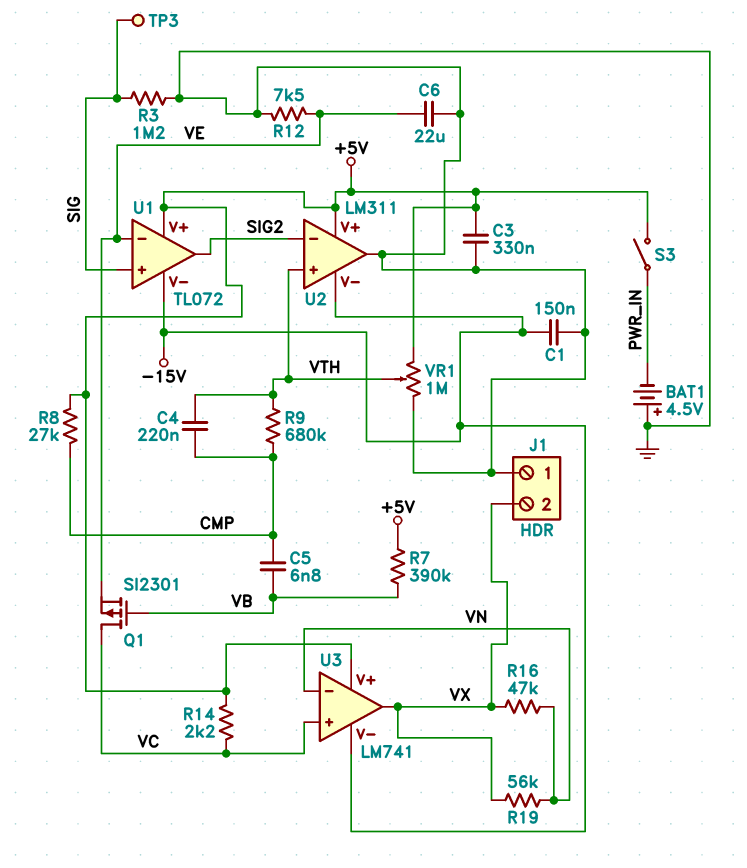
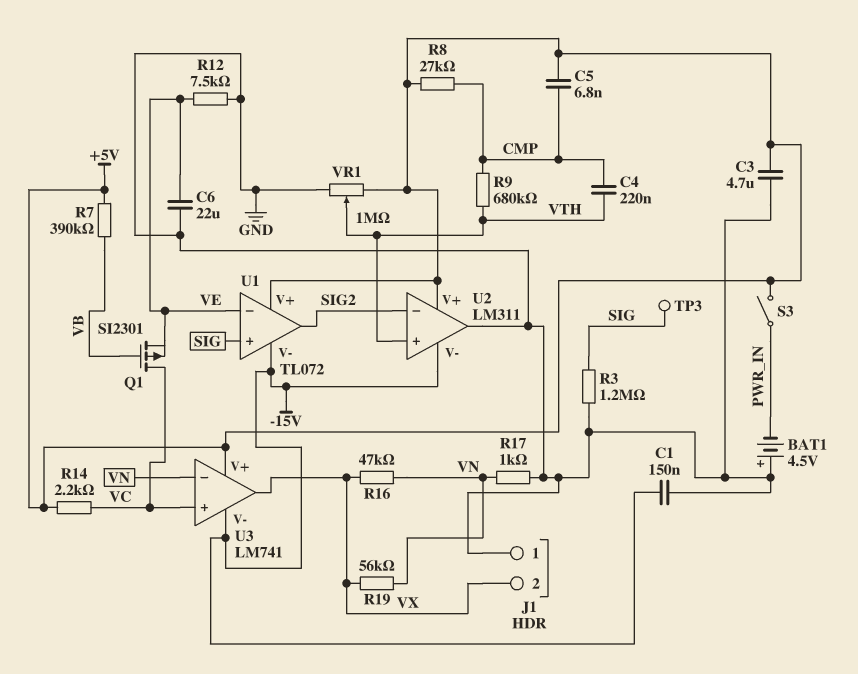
C3: 330nF (+5V, GND) -> 4.7uF (+5V, GND)
C5: 6.8nF (CMP, VB) -> 6.8nF (+5V, CMP)
R17: none -> 1k (GND, VN)

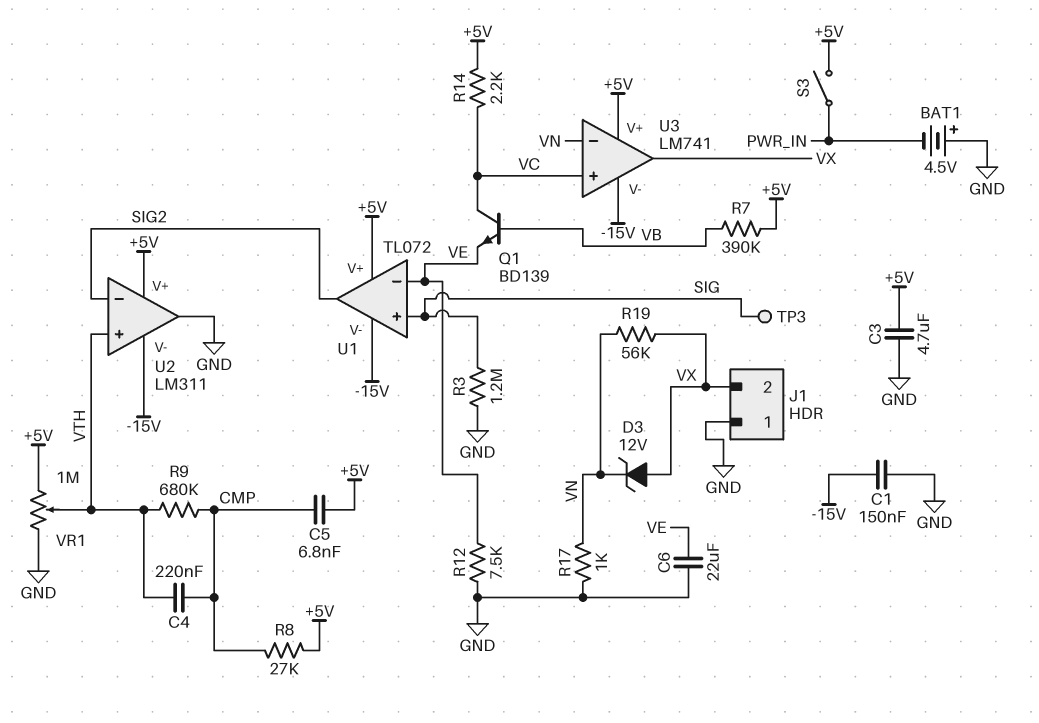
D3: none -> zener 12V (A VX, K VN)
Q1: PMOS SI2301 (G VB, D VC, S VE) -> NPN BD139 (B VB, C VC, E VE)
R16: 47k (VN, VX) -> none

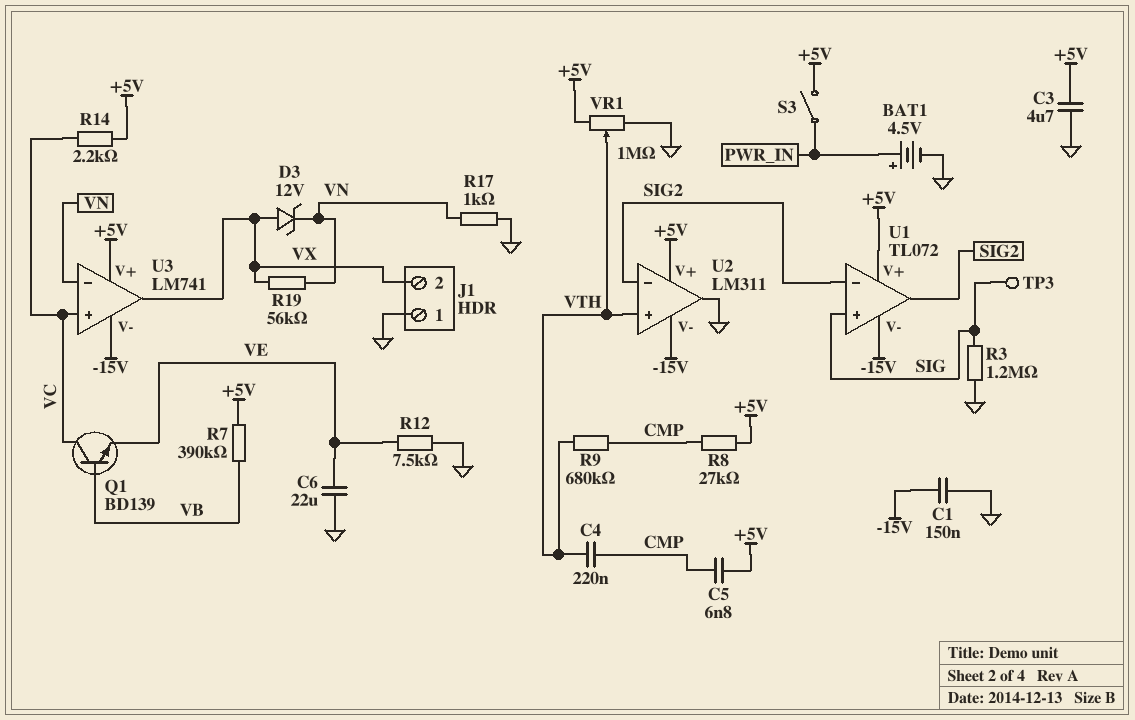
BAT1: 4.5V (plus GND, minus PWR_IN) -> 4.5V (plus PWR_IN, minus GND)
U1 pin in-: VE -> SIG2

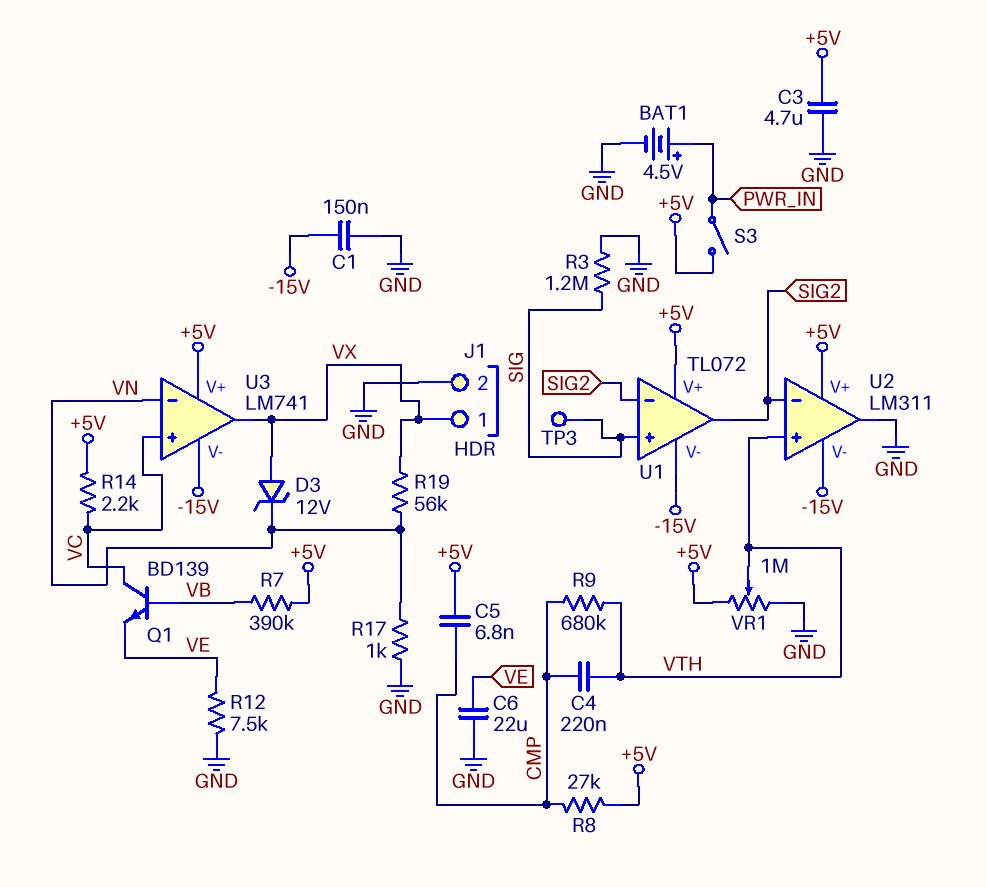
J1 pin 1: GND -> VX
J1 pin 2: VX -> GND

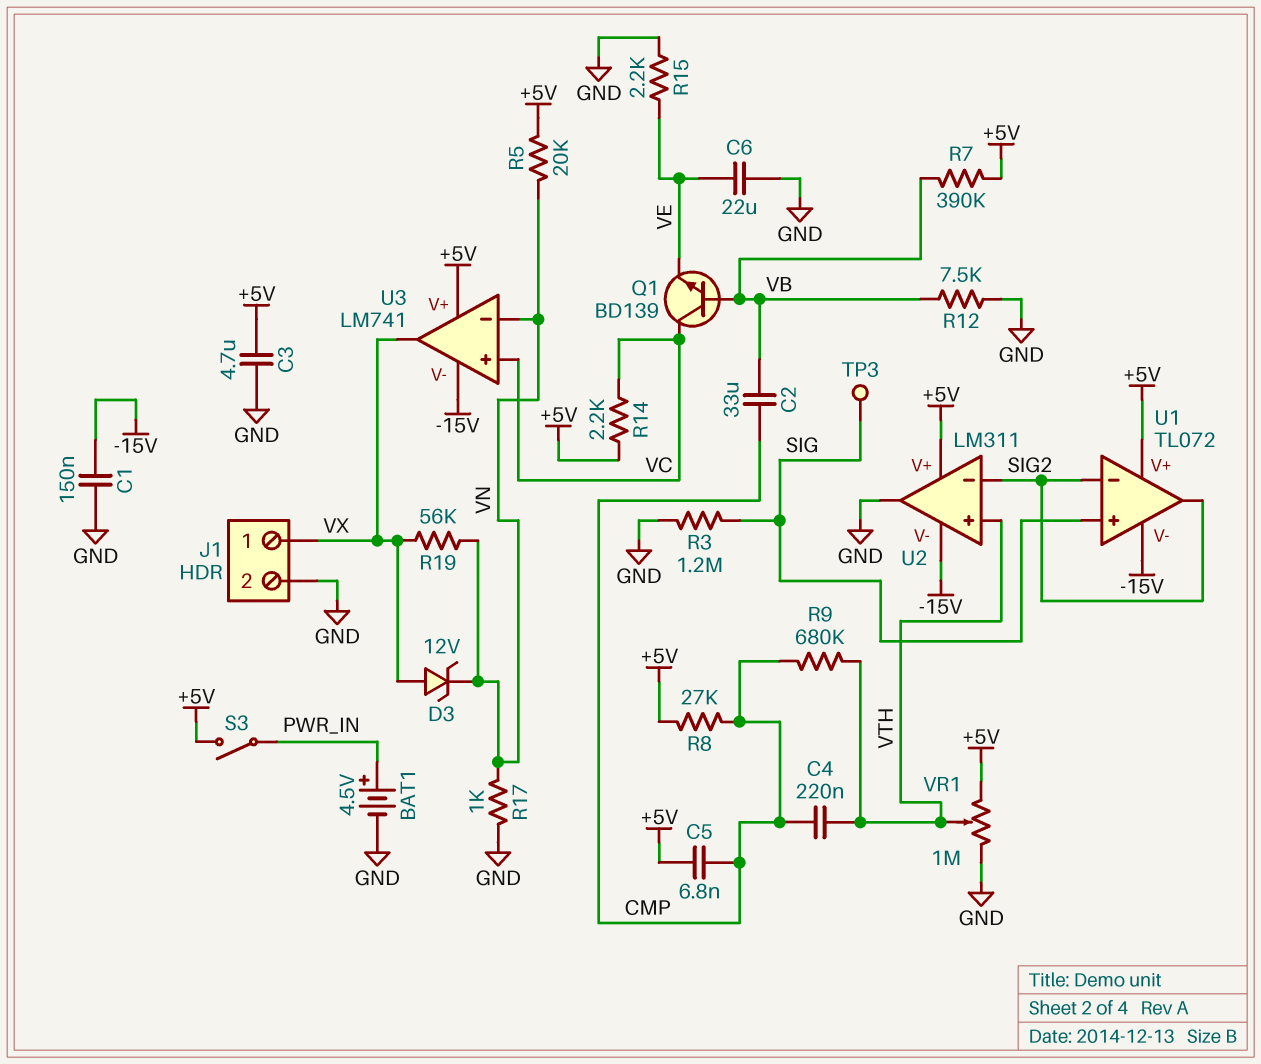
C2: none -> 33uF (CMP, VB)
R5: none -> 20k (+5V, VN)
R12: 7.5k (GND, VE) -> 7.5k (GND, VB)
R15: none -> 2.2k (GND, VE)

